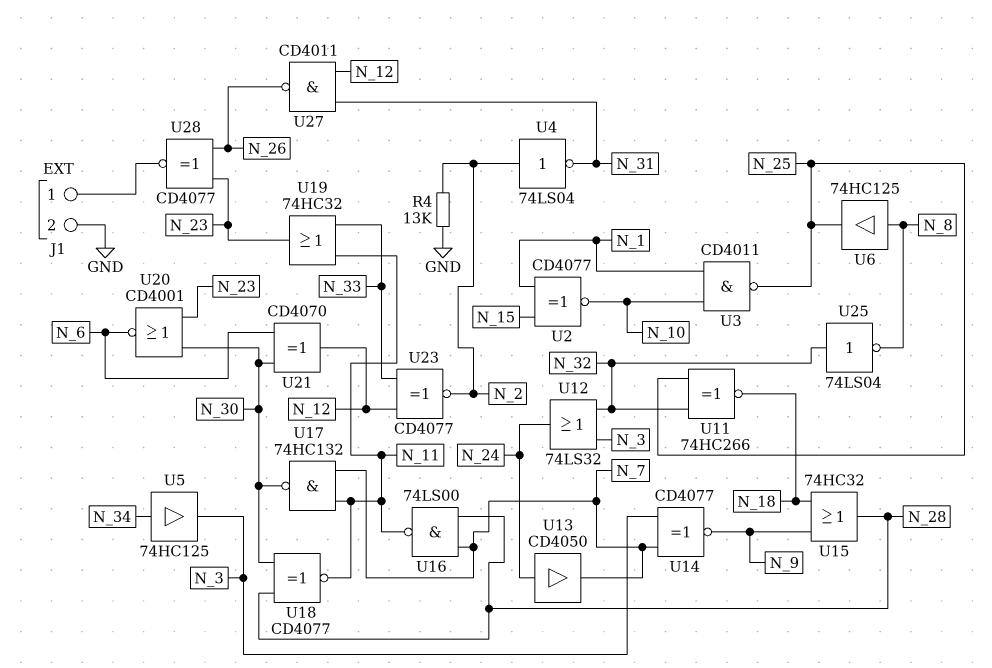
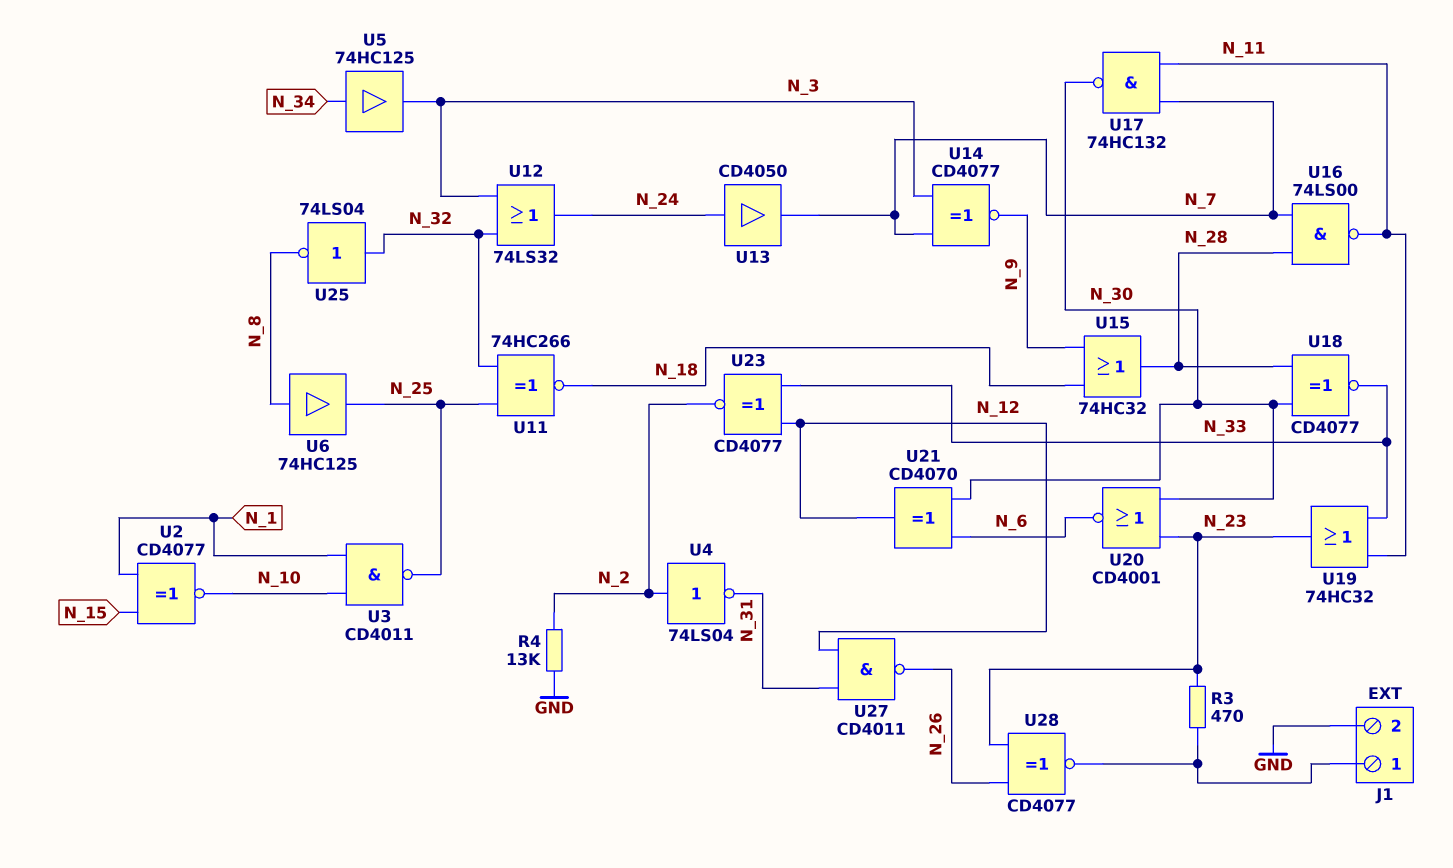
R3: none -> 470 (J1/1, N_23)
U18: XNOR CD4077 (in N_28, in N_30, out N_11) -> XNOR CD4077 (in N_28, in N_30, out N_33)

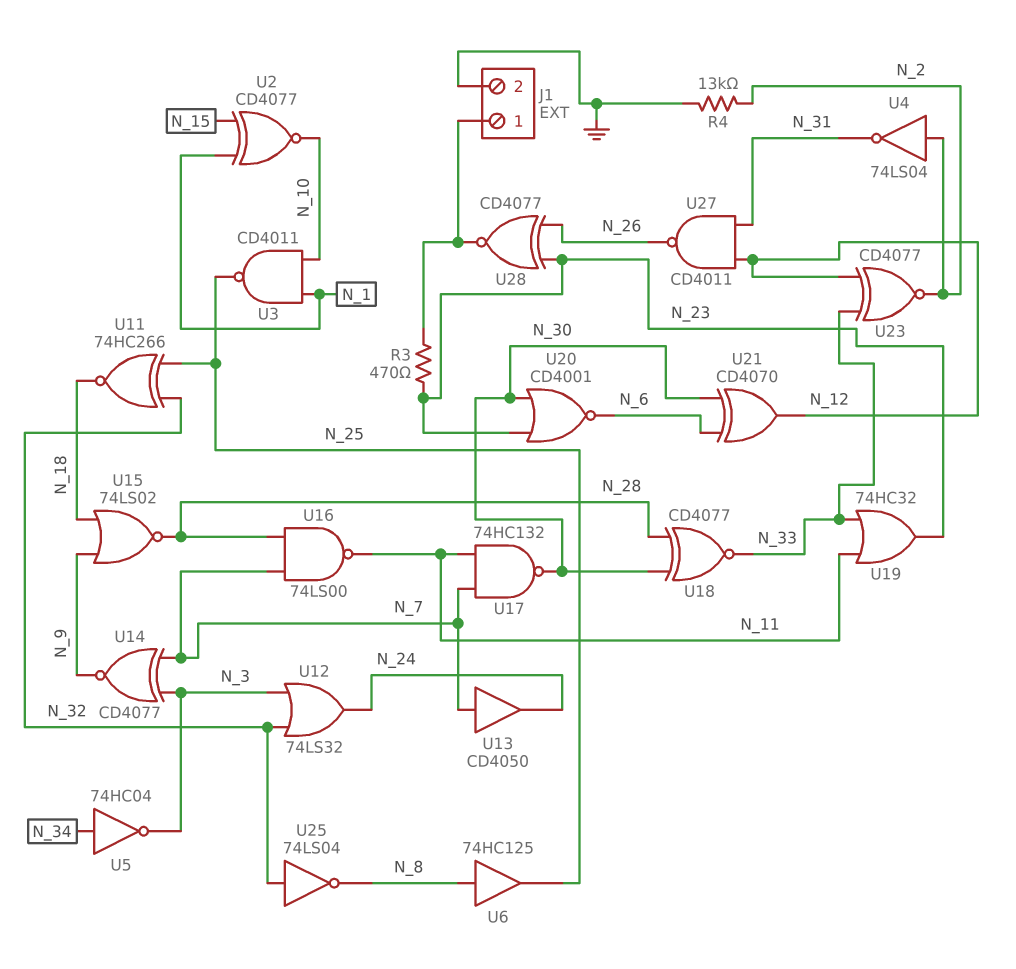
U5: buffer 74HC125 (in N_34, out N_3) -> NOT 74HC04 (in N_34, out N_3)
U13: buffer CD4050 (in N_24, out N_7) -> buffer CD4050 (in N_7, out N_24)
U15: OR 74HC32 (in N_9, in N_18, out N_28) -> NOR 74LS02 (in N_9, in N_18, out N_28)

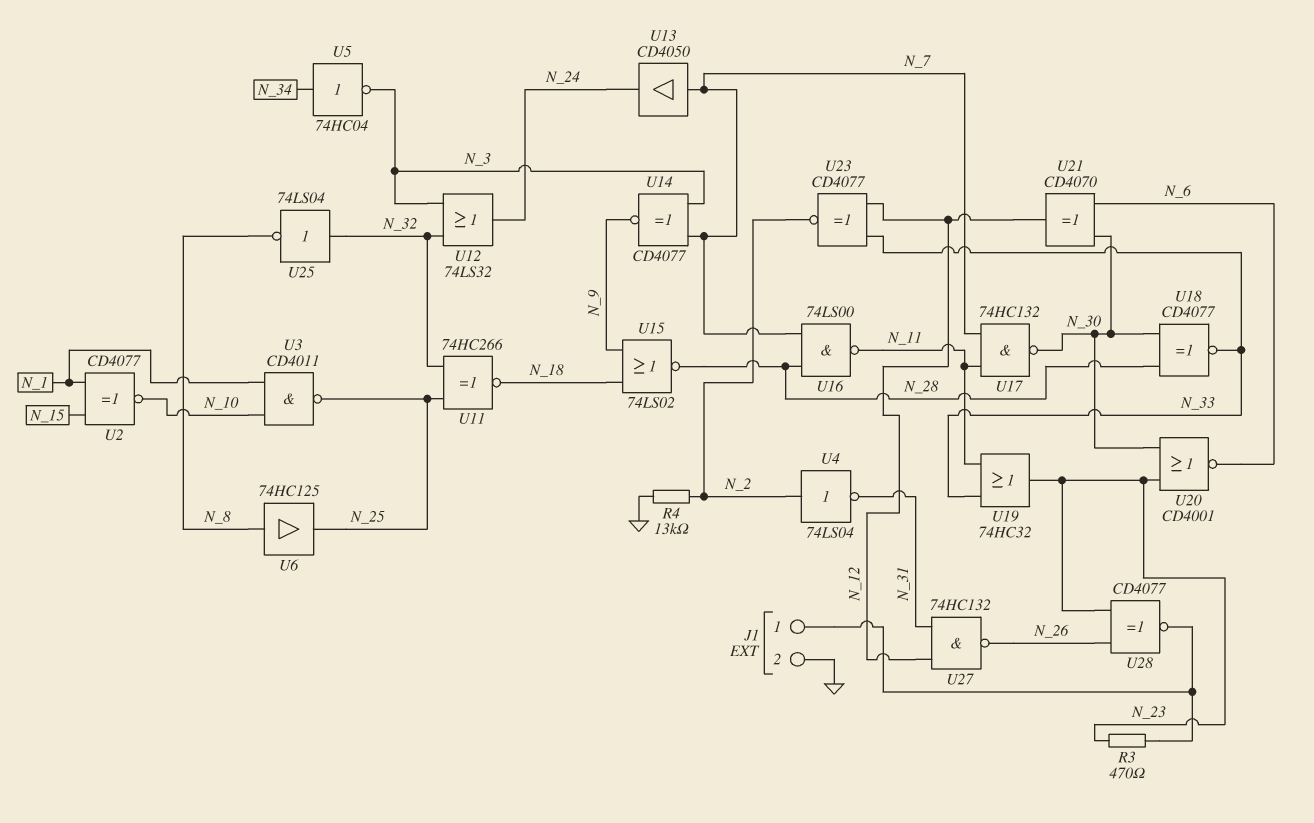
U27: NAND CD4011 (in N_12, in N_31, out N_26) -> NAND 74HC132 (in N_12, in N_31, out N_26)

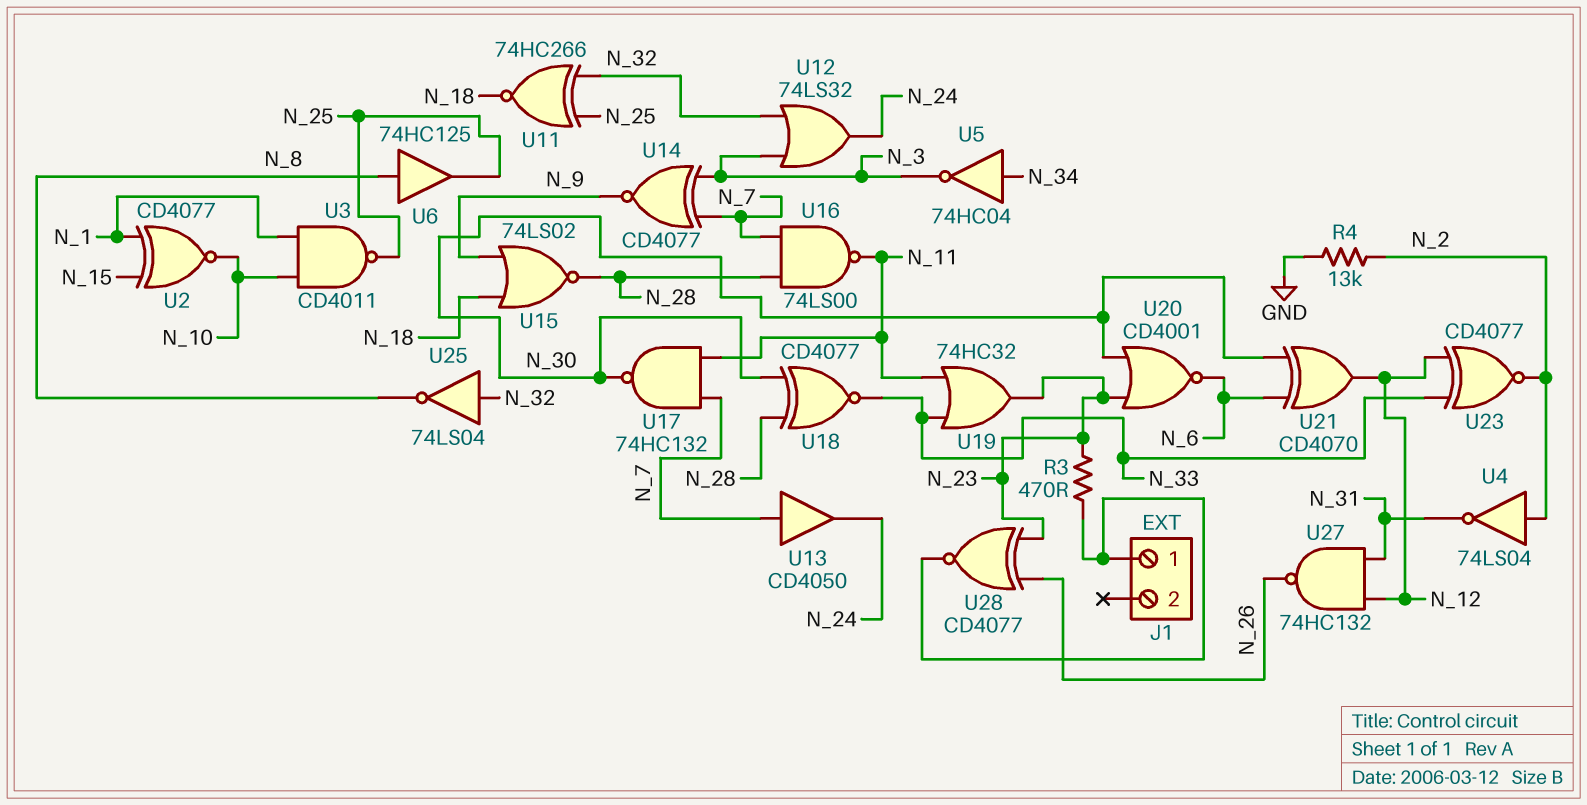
J1 pin 2: GND -> none

